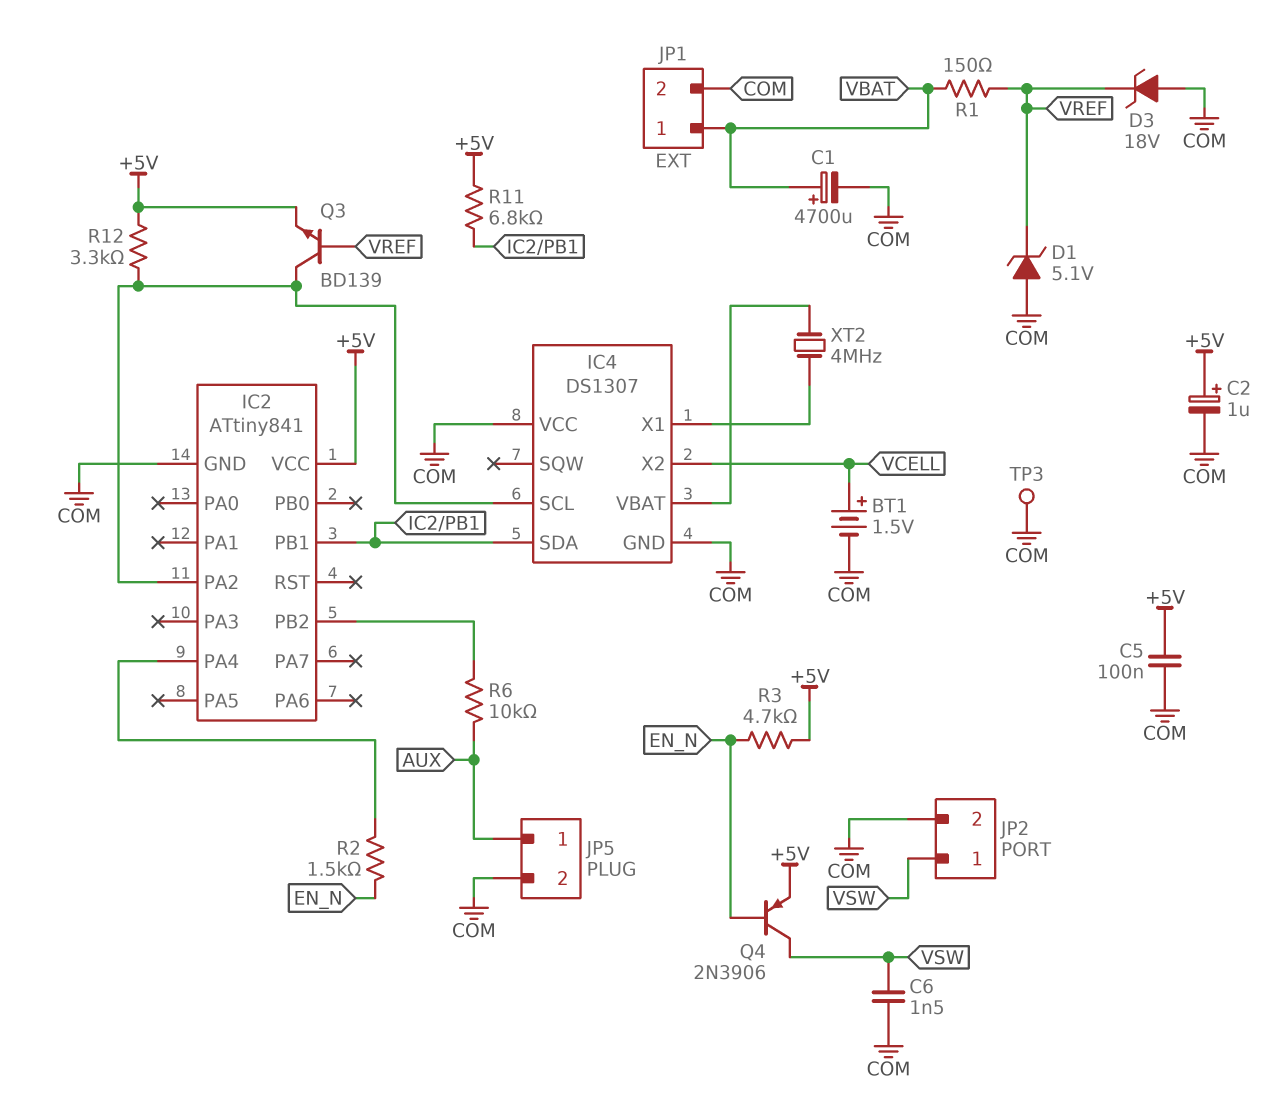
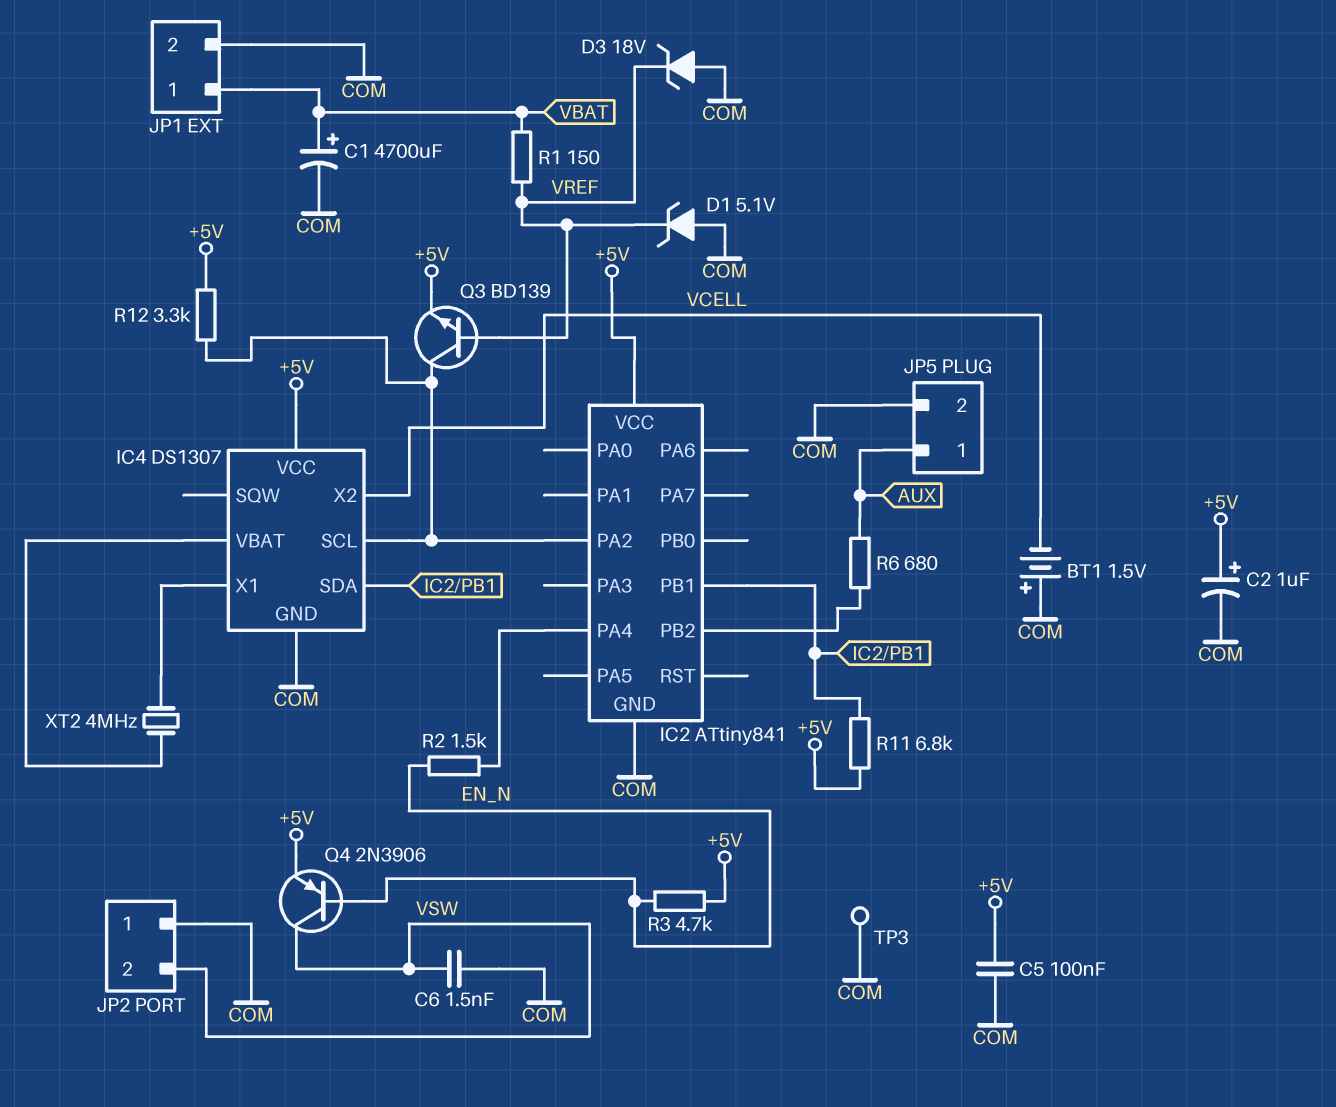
BT1: 1.5V (plus VCELL, minus COM) -> 1.5V (plus COM, minus VCELL)
IC4 pin VCC: COM -> +5V
JP2 pin 1: VSW -> COM
JP2 pin 2: COM -> VSW
R6: 10k (AUX, IC2/PB2) -> 680 (AUX, IC2/PB2)

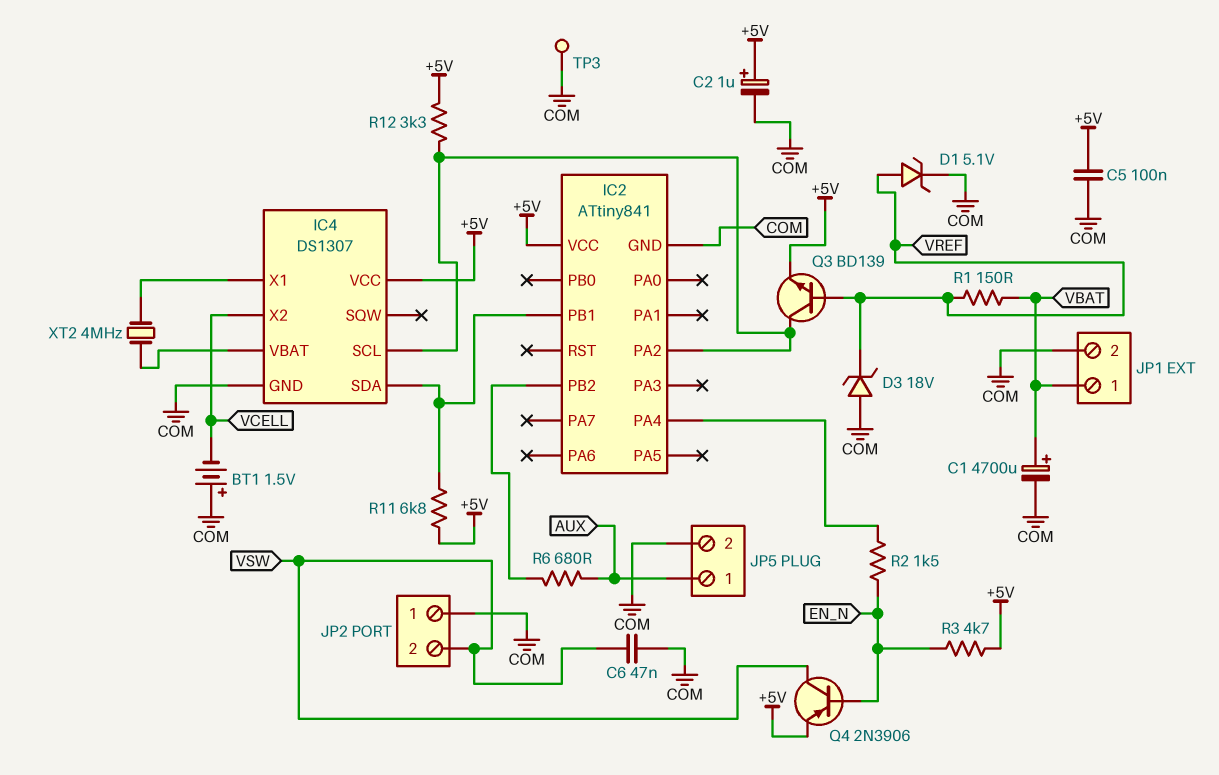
C6: 1.5nF (COM, VSW) -> 47nF (COM, VSW)
D1: zener 5.1V (A COM, K VREF) -> zener 5.1V (A VREF, K COM)

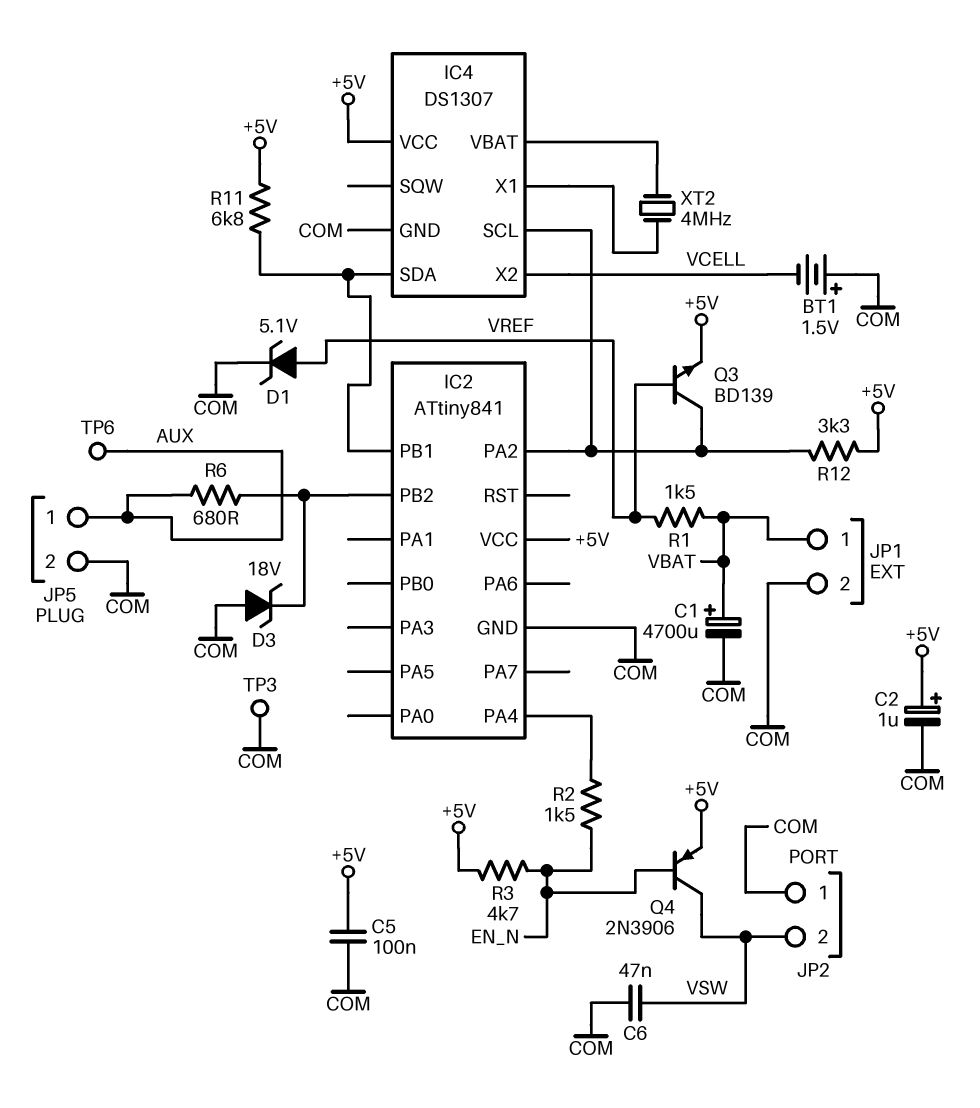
D3: zener 18V (A COM, K VREF) -> zener 18V (A COM, K IC2/PB2)
R1: 150 (VBAT, VREF) -> 1.5k (VBAT, VREF)
TP6: none -> test point (AUX)

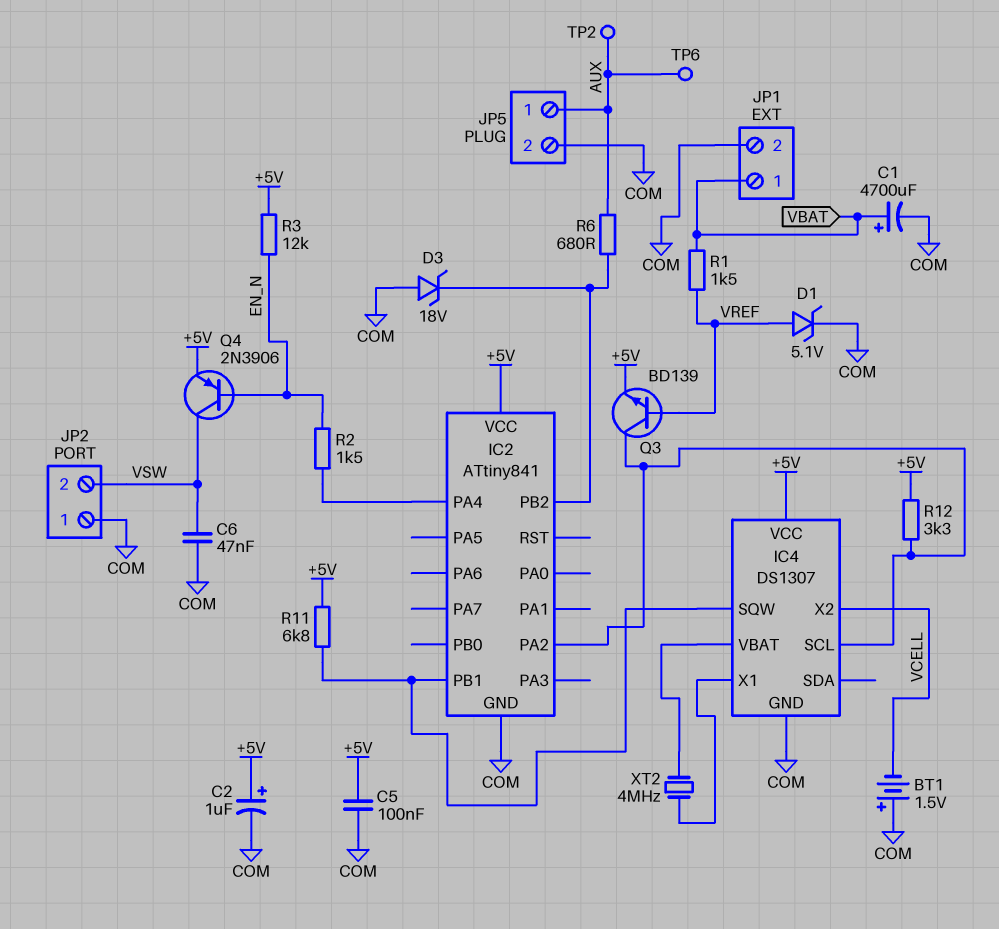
IC4 pin SDA: IC2/PB1 -> none
IC4 pin SQW: none -> IC2/PB1
R3: 4.7k (+5V, EN_N) -> 12k (+5V, EN_N)
TP2: none -> test point (AUX)
TP3: test point (COM) -> none

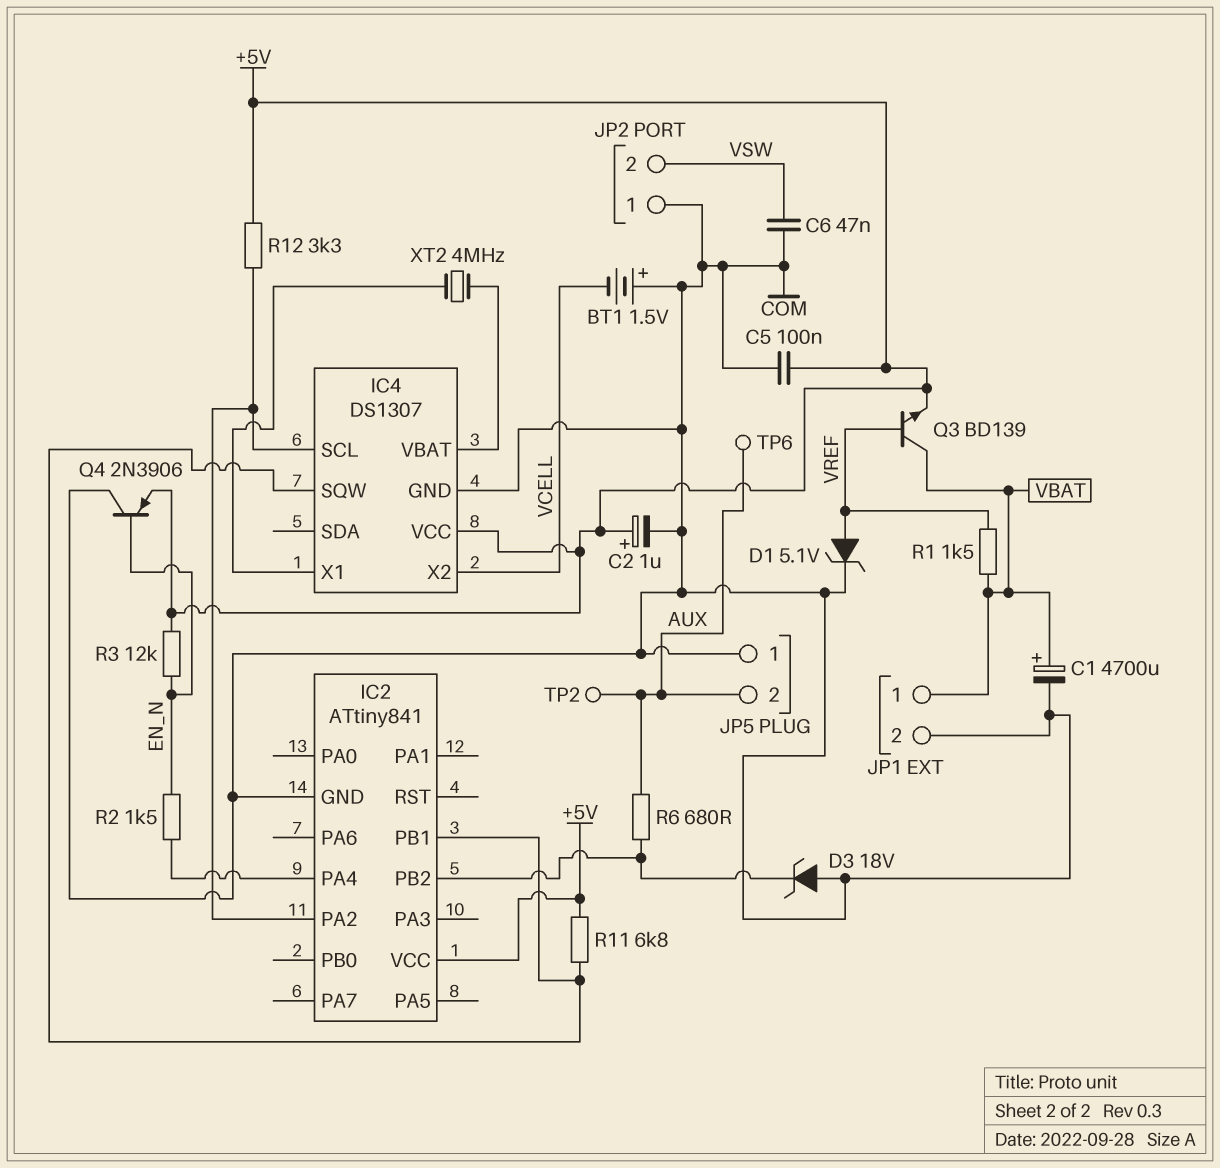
JP5 pin 1: AUX -> COM
JP5 pin 2: COM -> AUX
Q3: NPN BD139 (B VREF, C IC2/PA2, E +5V) -> NPN BD139 (B VREF, C VBAT, E +5V)
Q4: PNP 2N3906 (B EN_N, C VSW, E +5V) -> PNP 2N3906 (B EN_N, C COM, E +5V)

